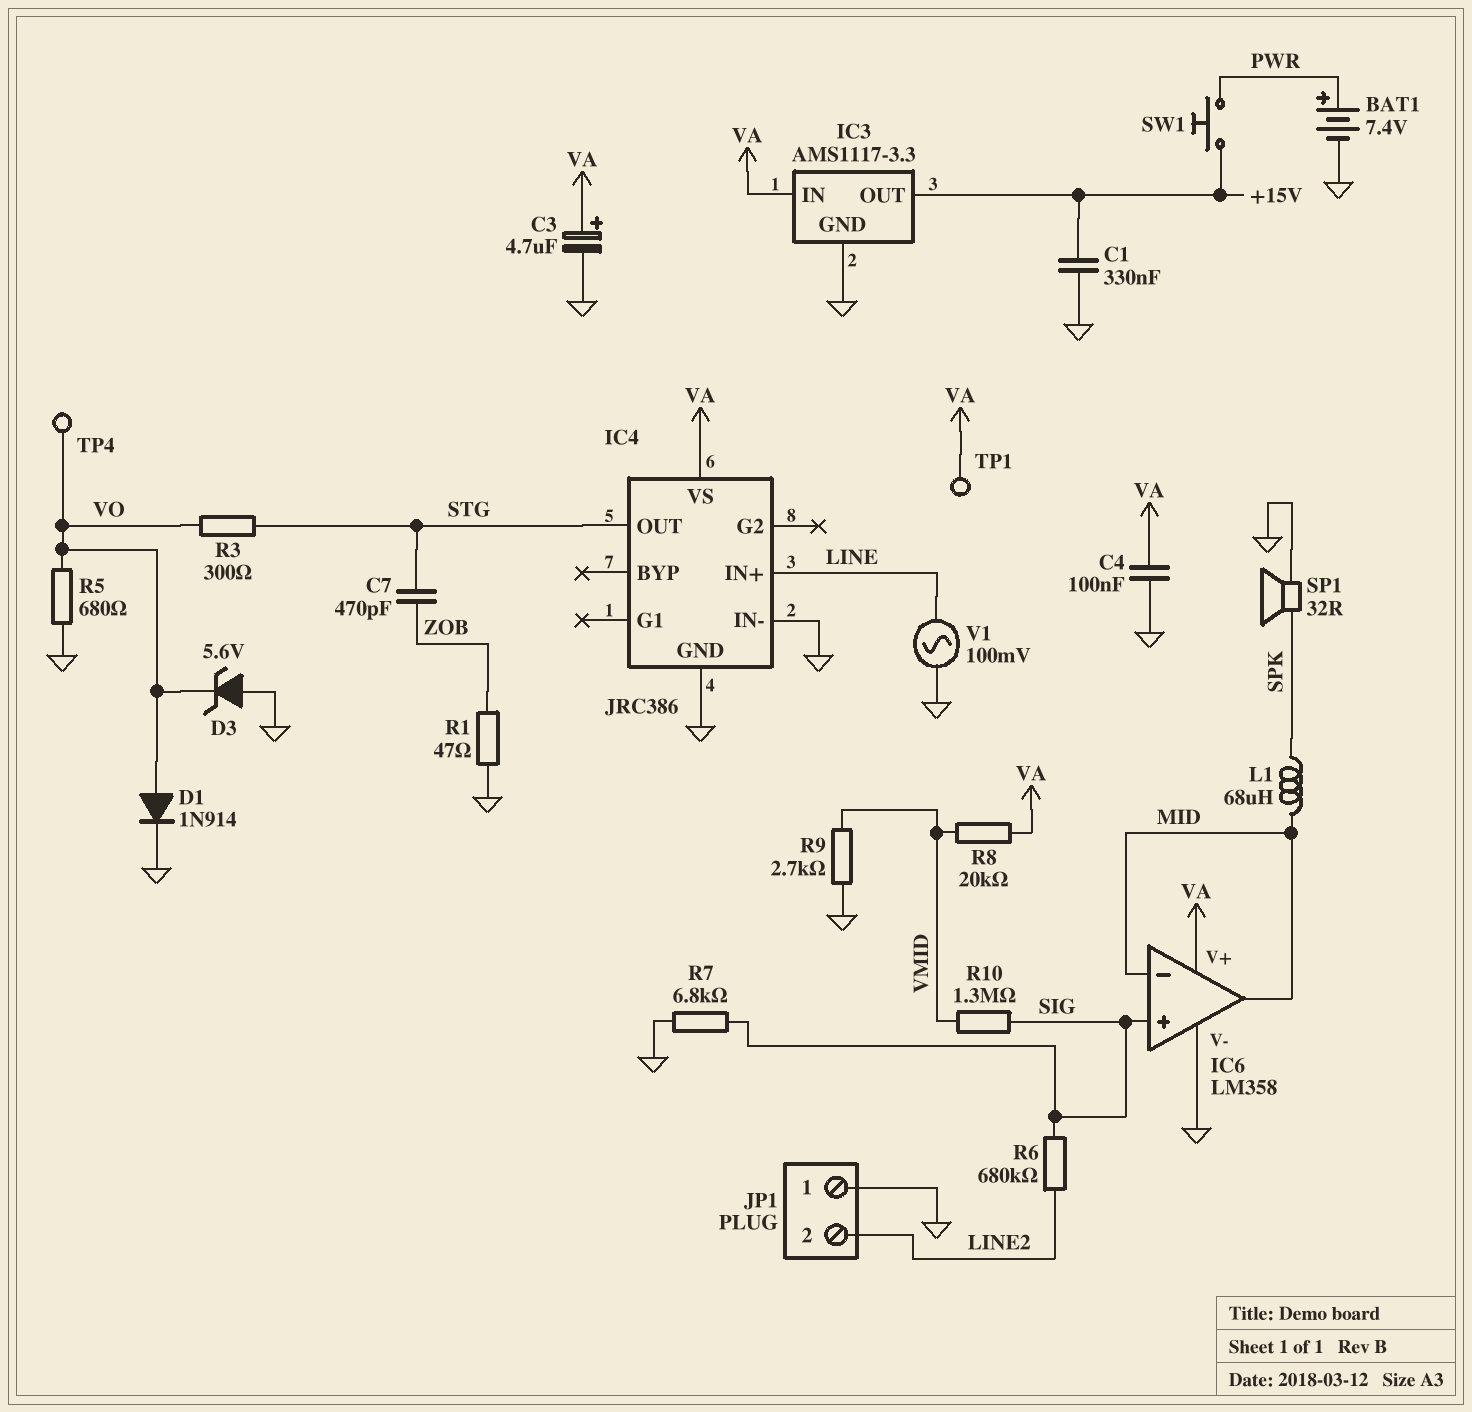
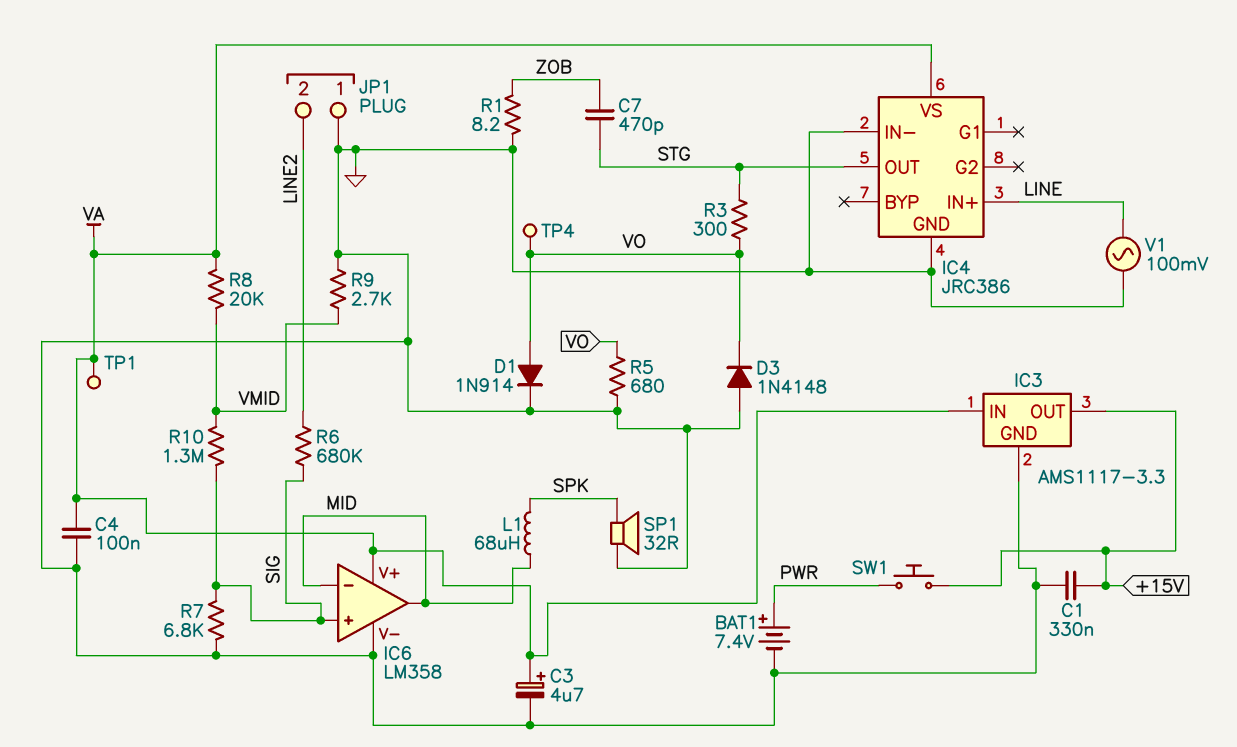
D3: zener 5.6V (A GND, K VO) -> diode 1N4148 (A GND, K VO)
R1: 47 (GND, ZOB) -> 8.2 (GND, ZOB)

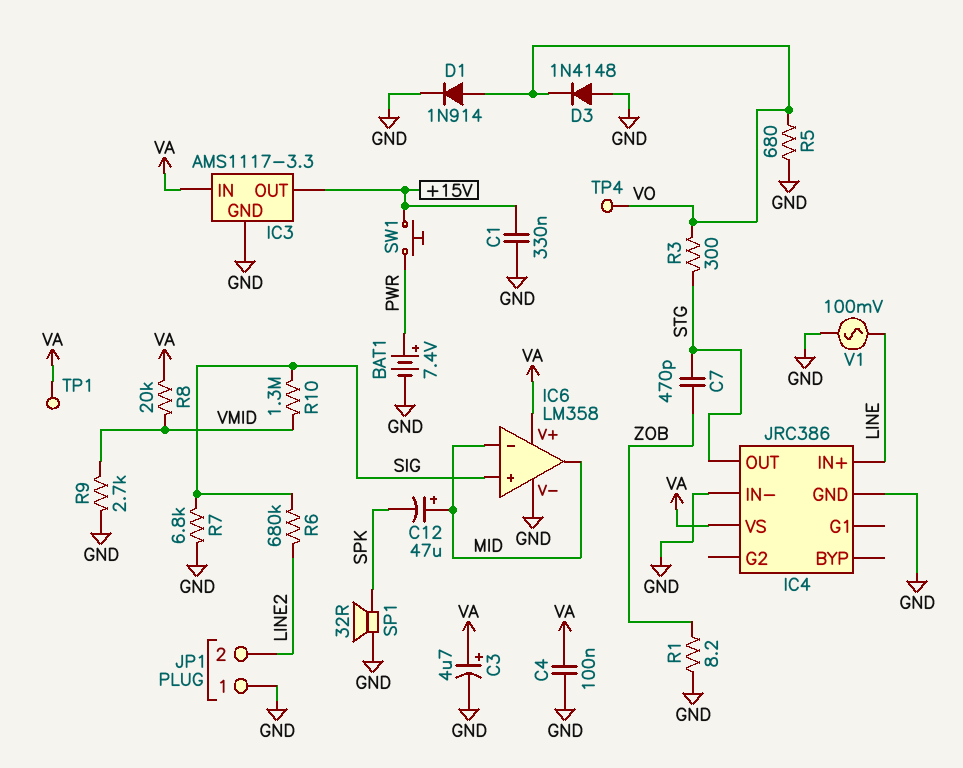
C12: none -> 47uF (plus MID, minus SPK)
L1: 68uH (MID, SPK) -> none

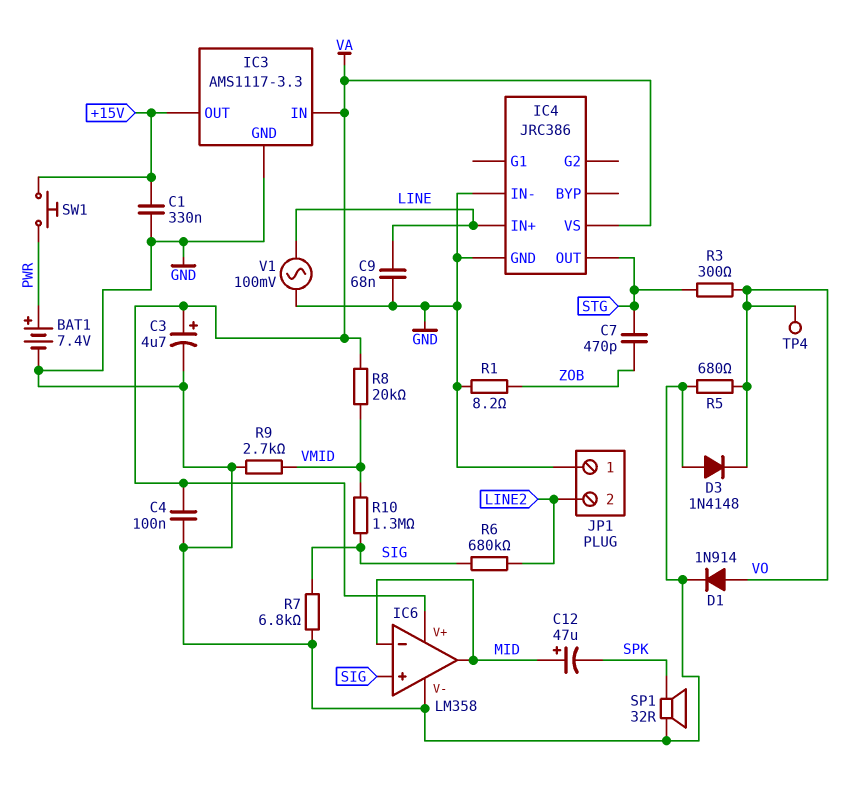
C9: none -> 68nF (GND, LINE)
TP1: test point (VA) -> none

